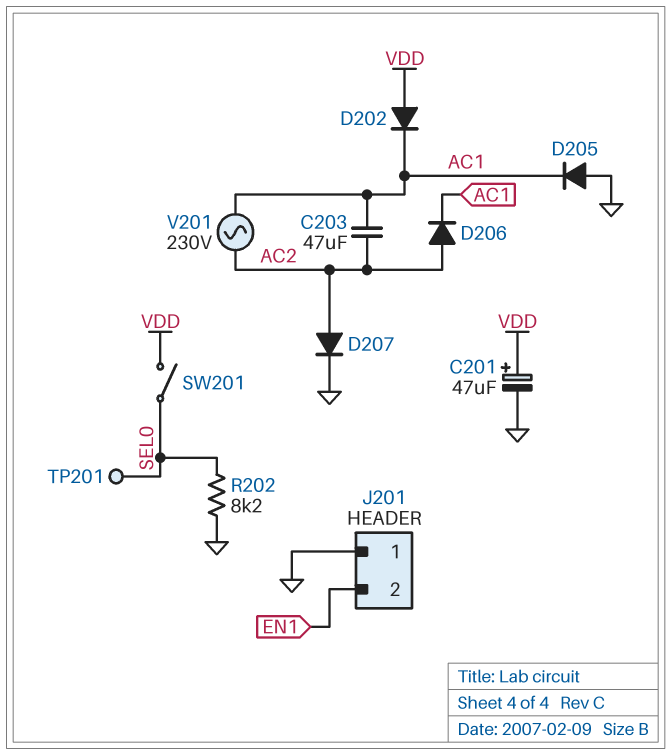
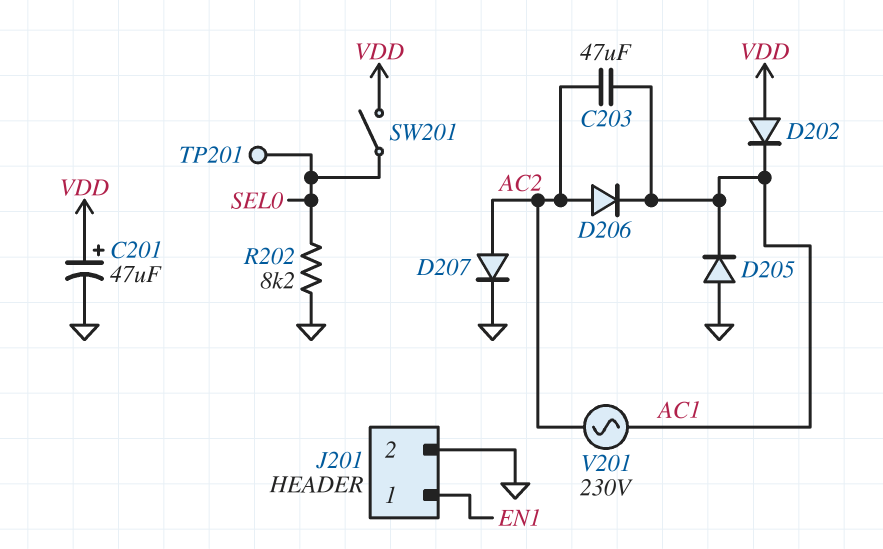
J201 pin 1: GND -> EN1
J201 pin 2: EN1 -> GND

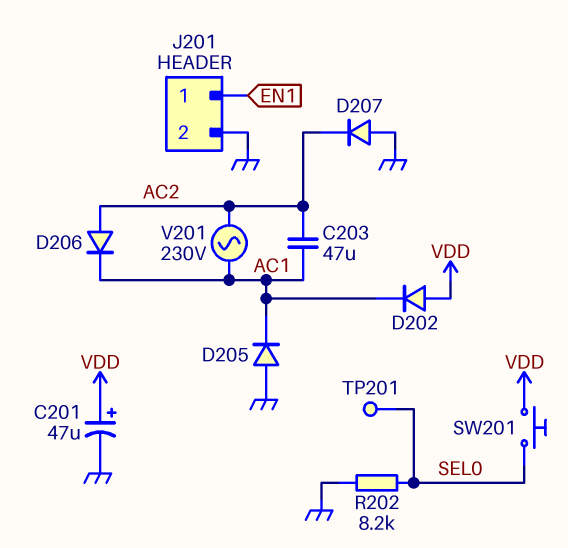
D207: diode (A AC2, K GND) -> diode (A GND, K AC2)
SW201: switch (SEL0, VDD) -> button (SEL0, VDD)

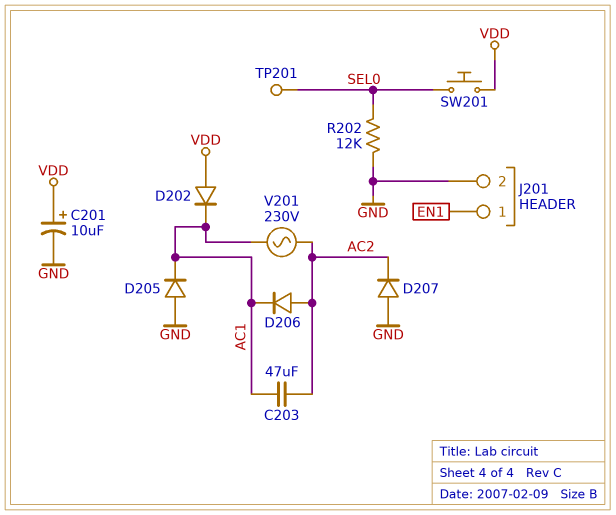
C201: 47uF (plus VDD, minus GND) -> 10uF (plus VDD, minus GND)
R202: 8.2k (GND, SEL0) -> 12k (GND, SEL0)

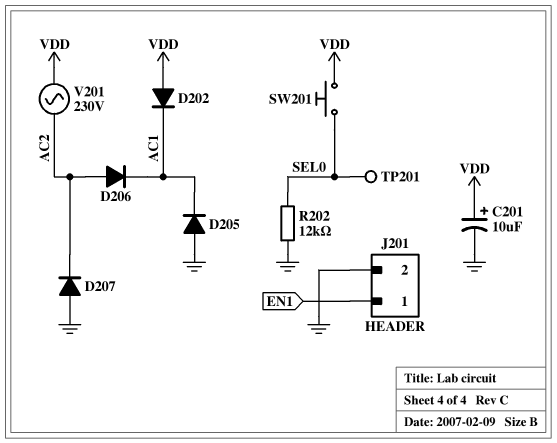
C203: 47uF (AC1, AC2) -> none
V201: AC 230V (AC1, AC2) -> AC 230V (AC2, VDD)

